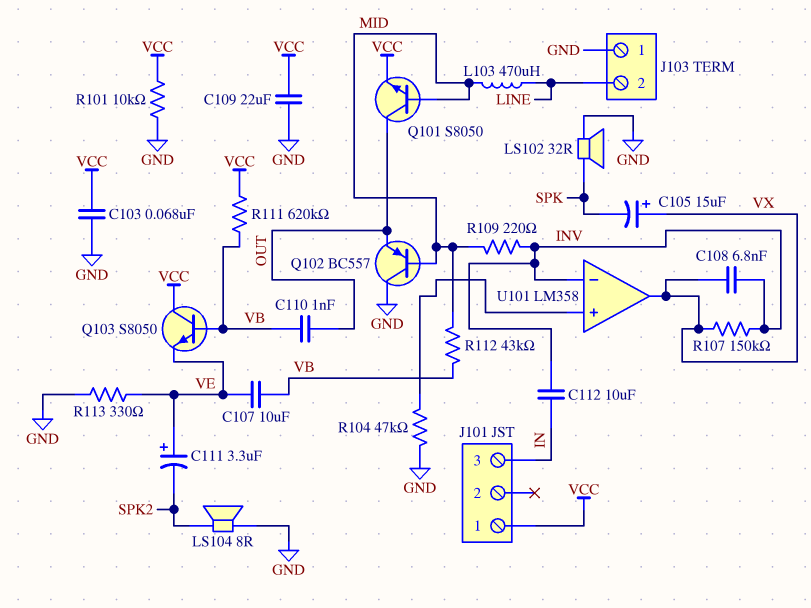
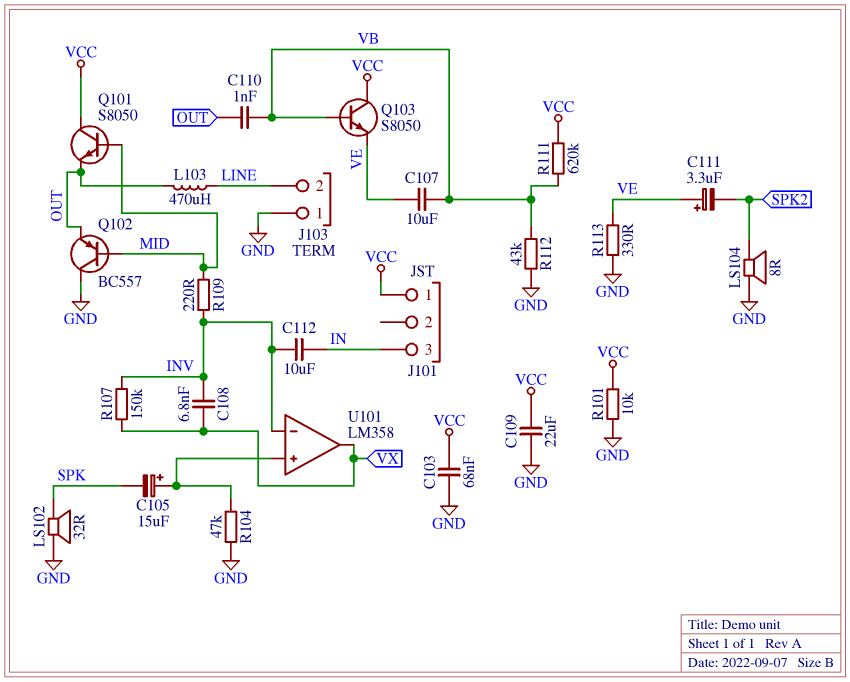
C105: 15uF (plus VX, minus SPK) -> 15uF (plus U101/in+, minus SPK)
L103: 470uH (LINE, MID) -> 470uH (LINE, OUT)
Q101: NPN S8050 (B MID, C OUT, E VCC) -> NPN S8050 (B MID, C VCC, E OUT)
R112: 43k (MID, VB) -> 43k (GND, VB)

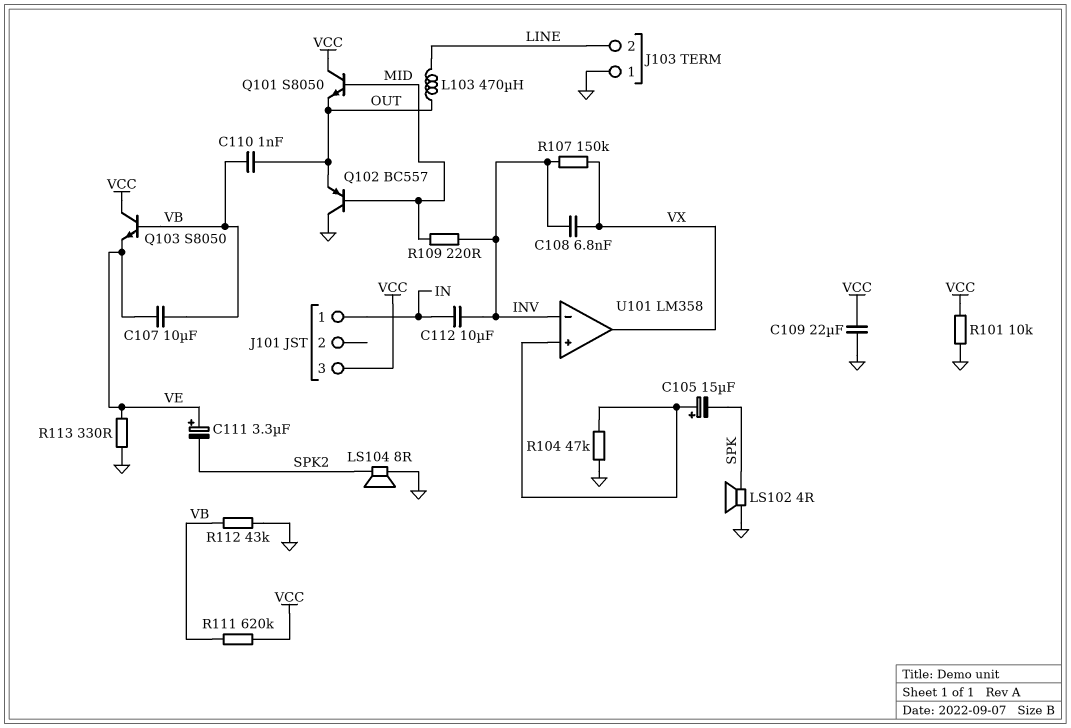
C103: 68nF (GND, VCC) -> none
J101 pin 1: VCC -> IN
J101 pin 3: IN -> VCC
LS102: speaker 32R (GND, SPK) -> speaker 4R (GND, SPK)

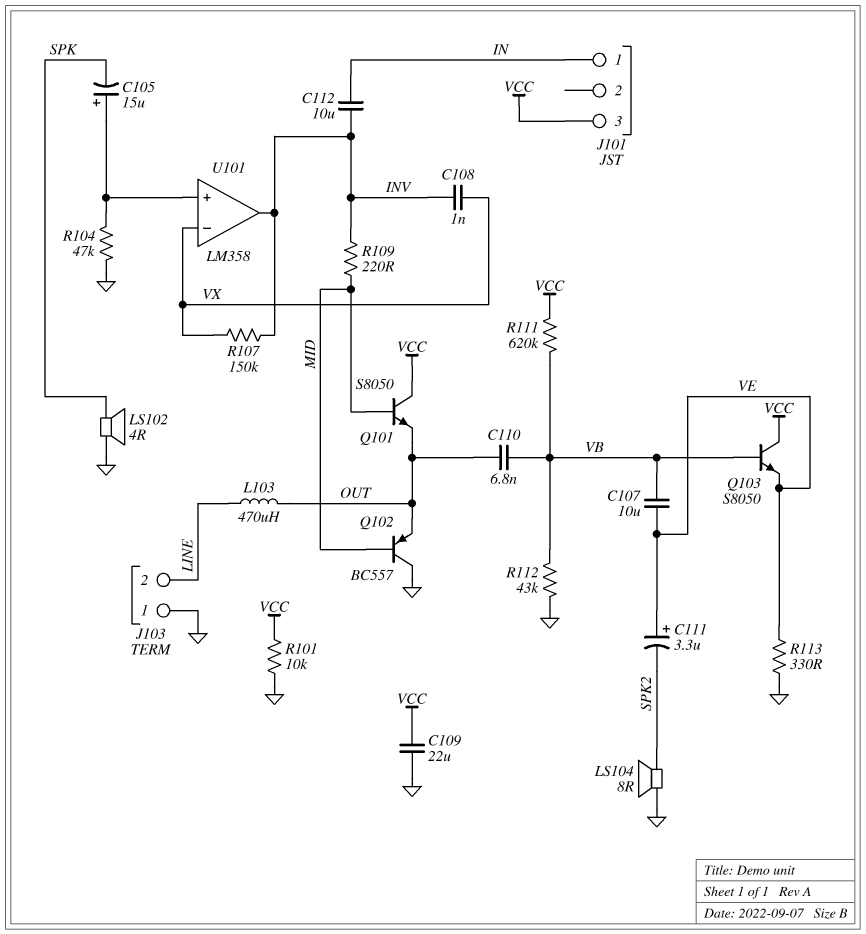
C108: 6.8nF (INV, VX) -> 1nF (INV, VX)
C110: 1nF (OUT, VB) -> 6.8nF (OUT, VB)
U101 pin in-: INV -> VX
U101 pin out: VX -> INV

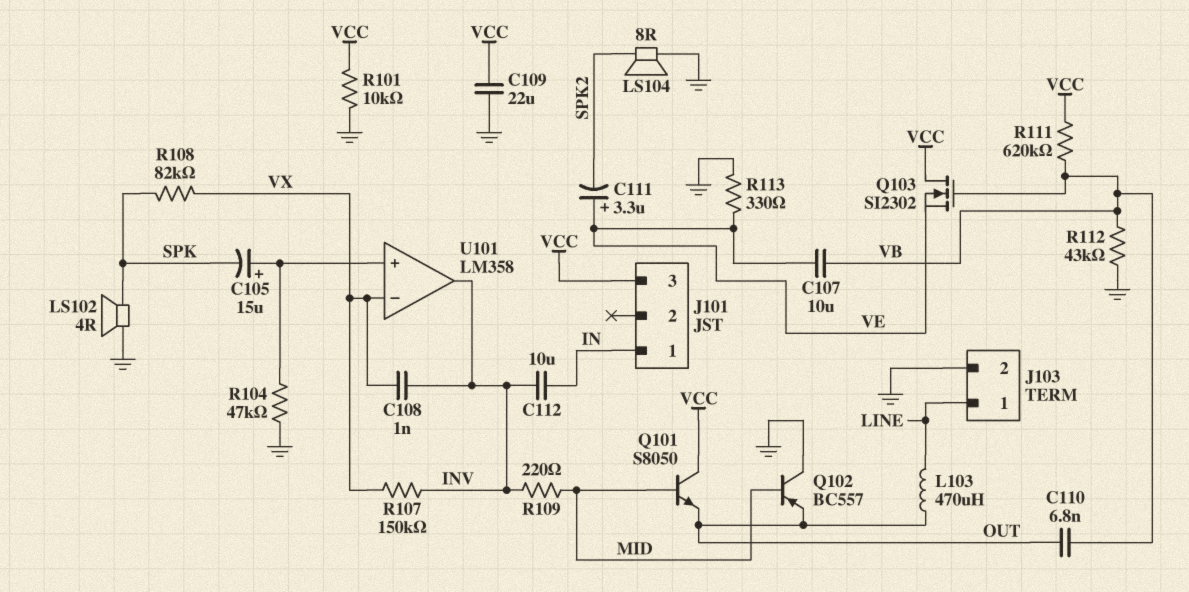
J103 pin 1: GND -> LINE
J103 pin 2: LINE -> GND
Q103: NPN S8050 (B VB, C VCC, E VE) -> NMOS SI2302 (G VB, D VCC, S VE)
R108: none -> 82k (SPK, VX)

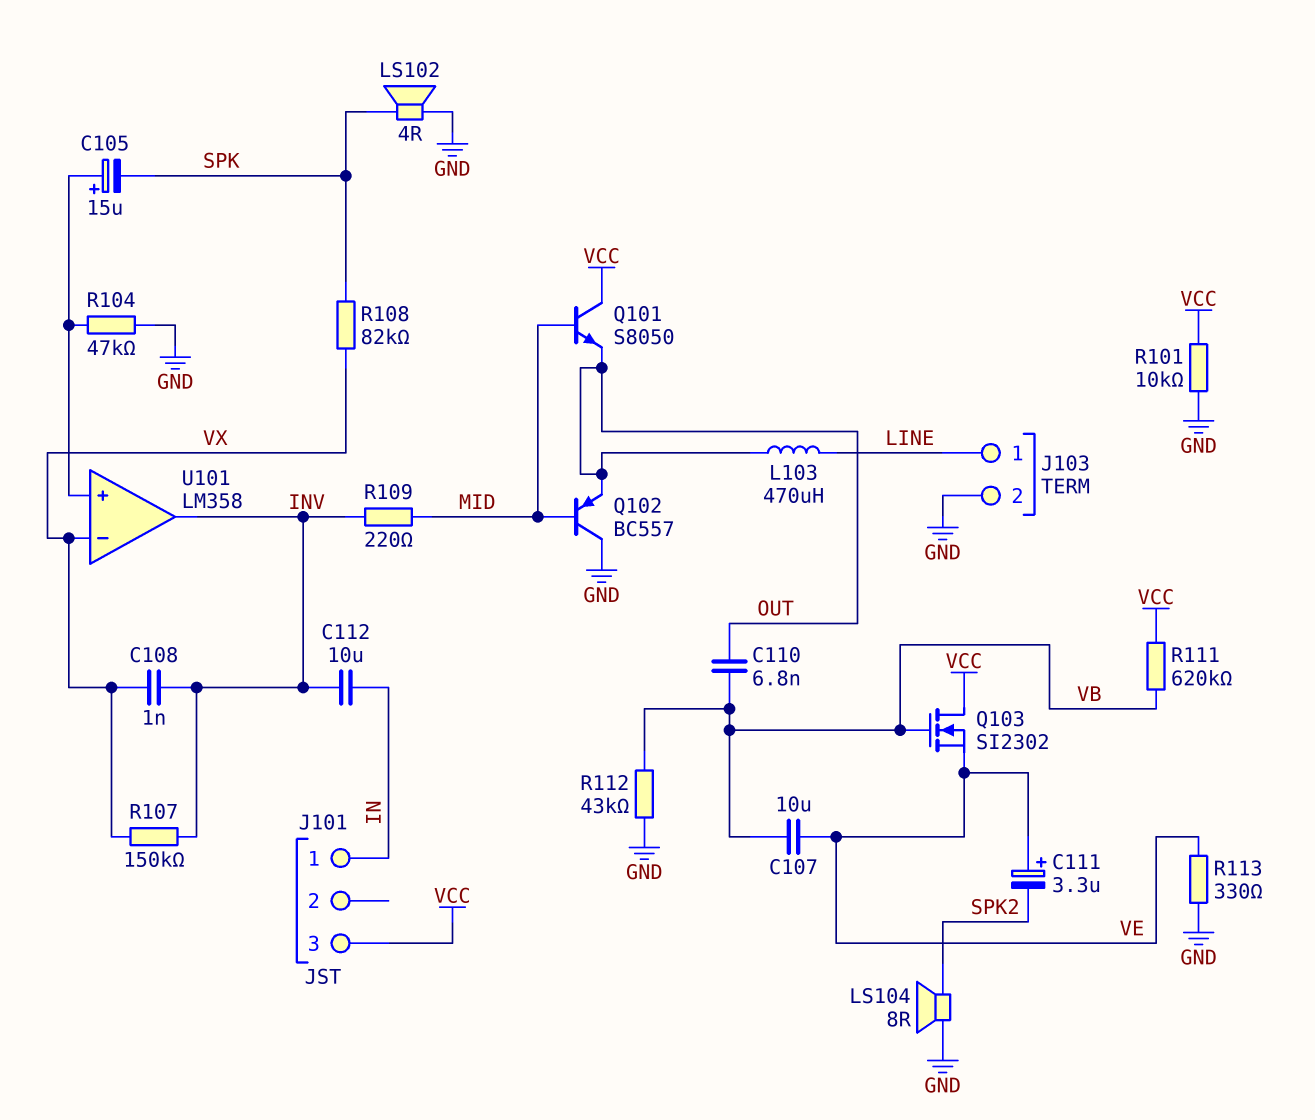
C109: 22uF (GND, VCC) -> none

